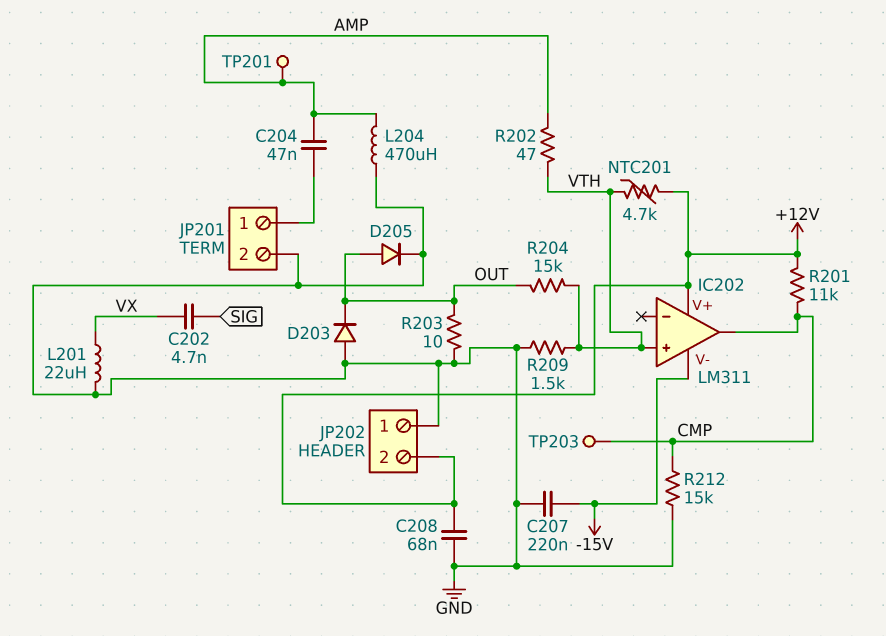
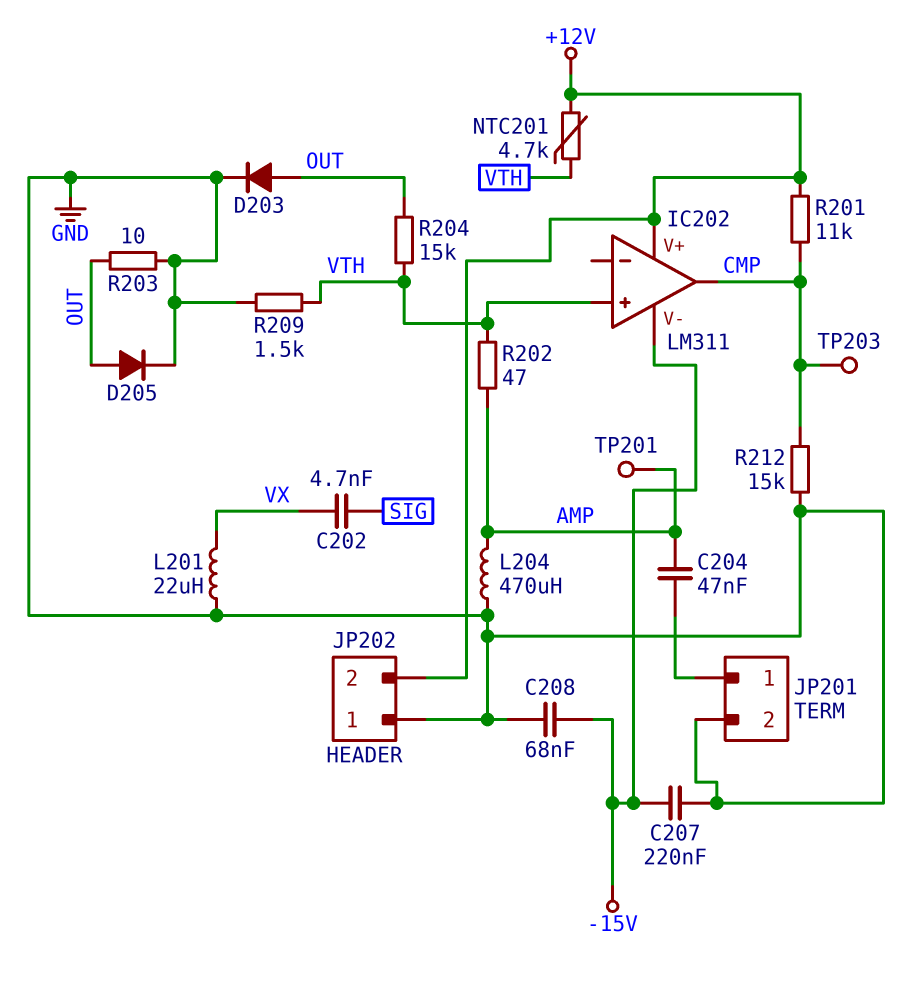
C208: 68nF (+12V, GND) -> 68nF (-15V, GND)
D203: diode (A GND, K OUT) -> diode (A OUT, K GND)

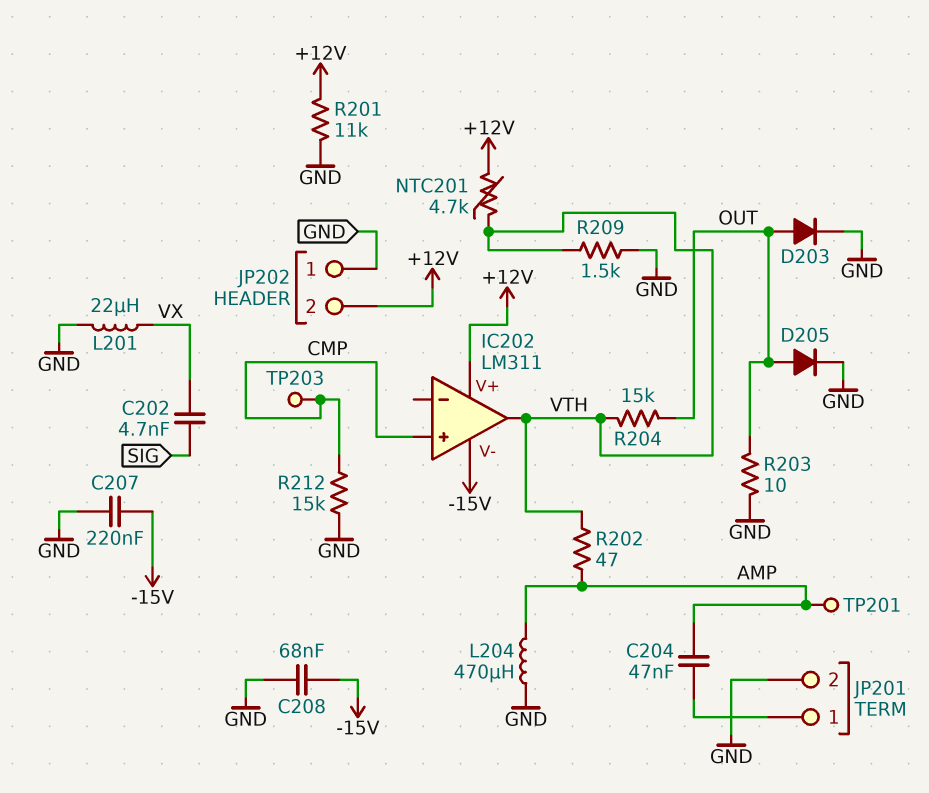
IC202 pin in+: VTH -> CMP
IC202 pin out: CMP -> VTH
R201: 11k (+12V, CMP) -> 11k (+12V, GND)

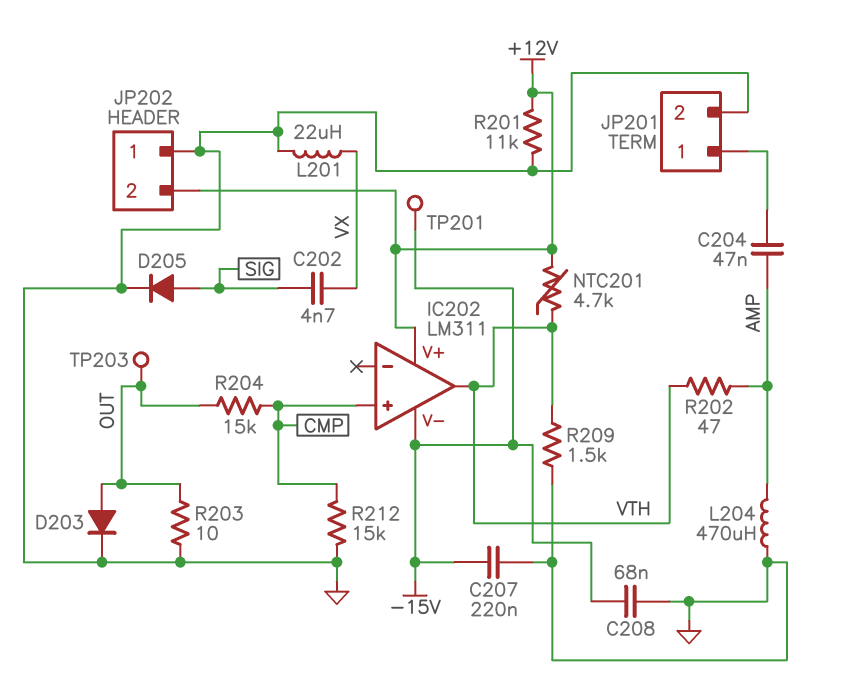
D205: diode (A OUT, K GND) -> diode (A SIG, K GND)
R204: 15k (OUT, VTH) -> 15k (CMP, OUT)
TP201: test point (AMP) -> test point (-15V)
TP203: test point (CMP) -> test point (OUT)

